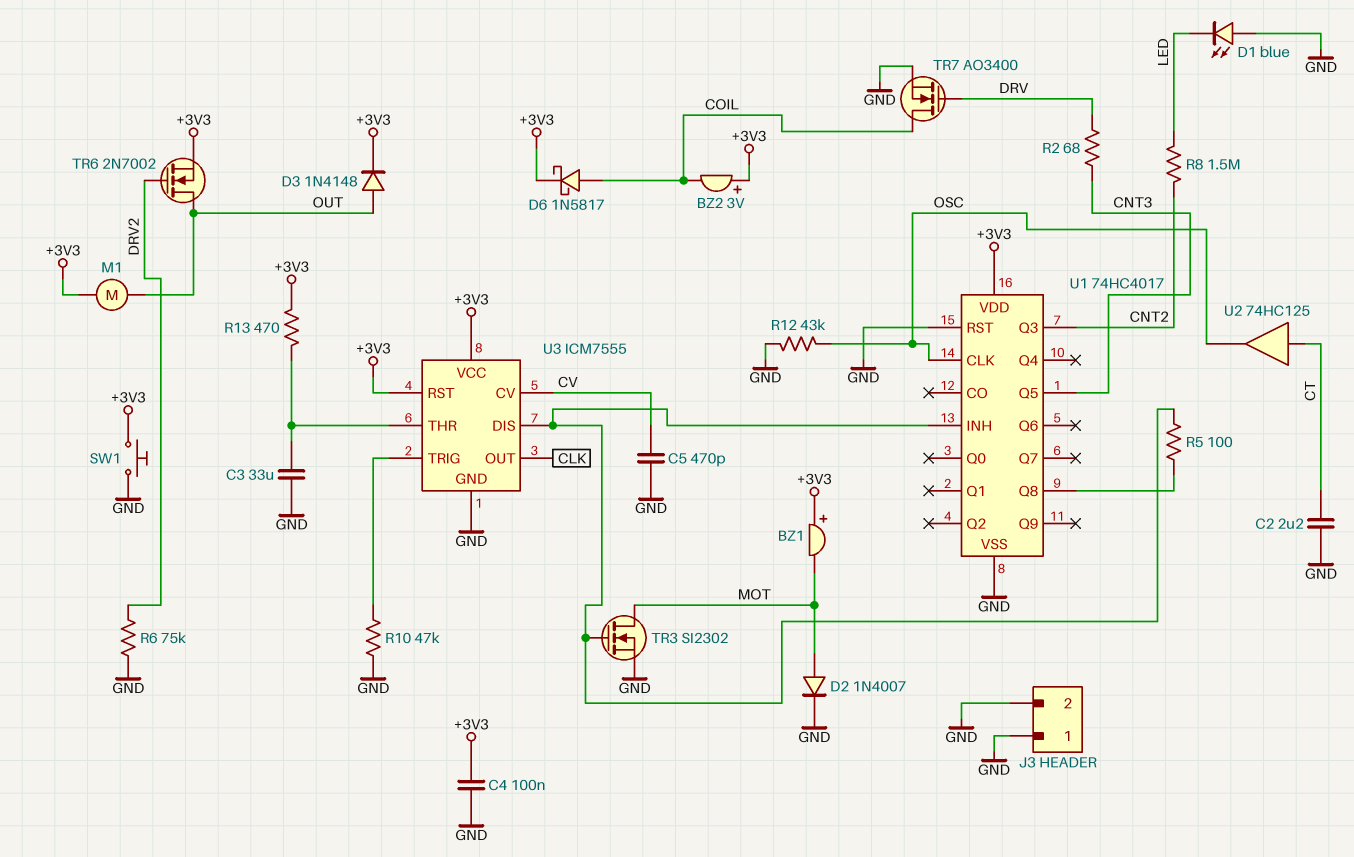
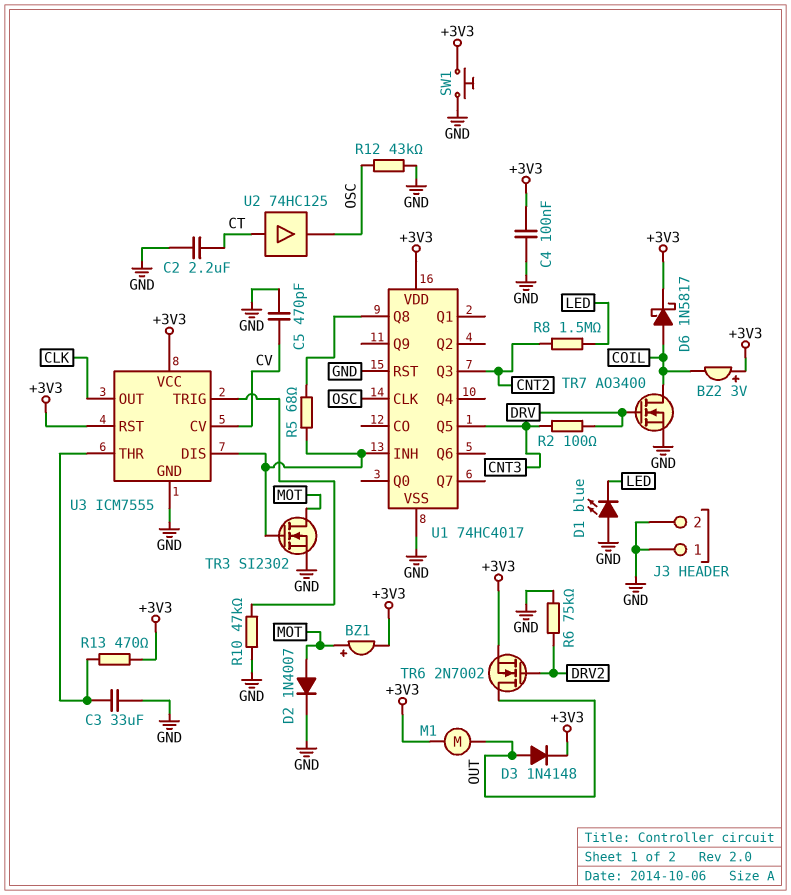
BZ1: buzzer (plus +3V3, minus MOT) -> buzzer (plus MOT, minus +3V3)
R2: 68 (CNT3, DRV) -> 100 (CNT3, DRV)
R5: 100 (U1/INH, U1/Q8) -> 68 (U1/INH, U1/Q8)

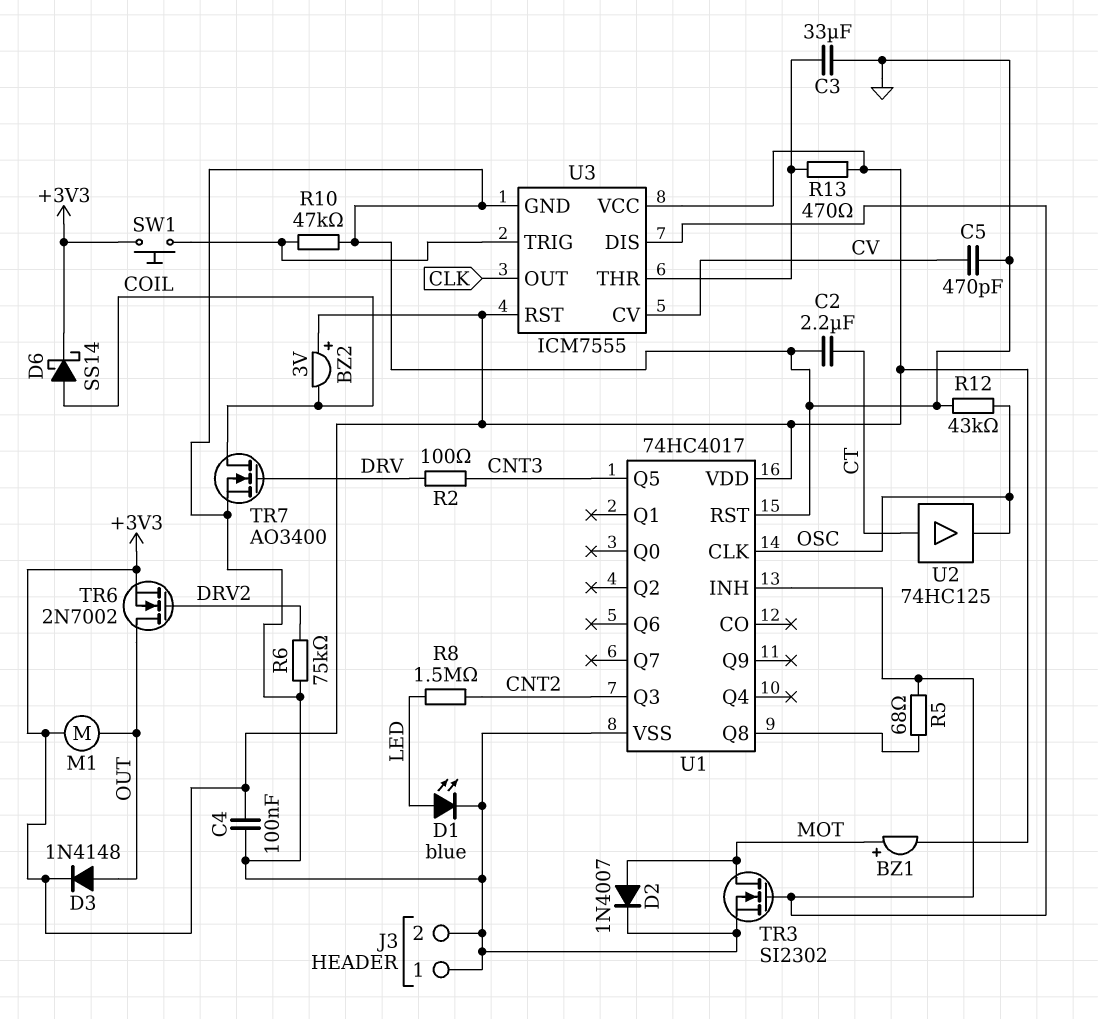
D1: LED blue (A GND, K LED) -> LED blue (A LED, K GND)
D6: schottky 1N5817 (A COIL, K +3V3) -> schottky SS14 (A COIL, K +3V3)
SW1: button (+3V3, GND) -> button (+3V3, U3/TRIG)

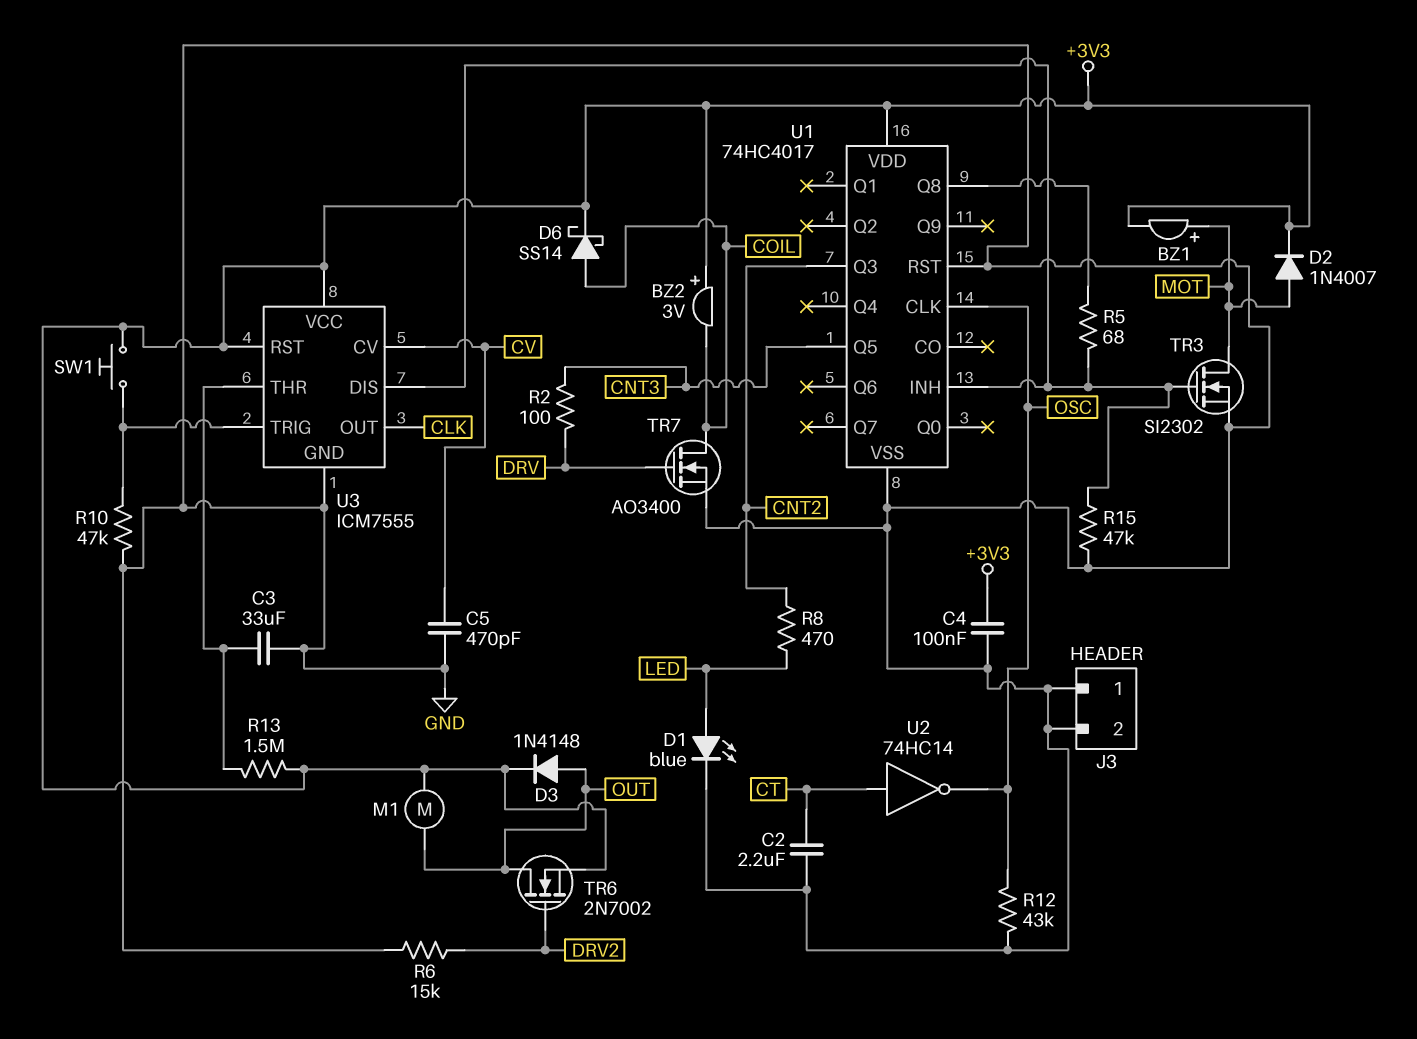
D2: diode 1N4007 (A MOT, K GND) -> diode 1N4007 (A MOT, K +3V3)
R6: 75k (DRV2, GND) -> 15k (DRV2, GND)
R8: 1.5M (CNT2, LED) -> 470 (CNT2, LED)
R13: 470 (+3V3, U3/THR) -> 1.5M (+3V3, U3/THR)
R15: none -> 47k (GND, U1/INH)
U2: buffer 74HC125 (in CT, out OSC) -> NOT 74HC14 (in CT, out OSC)

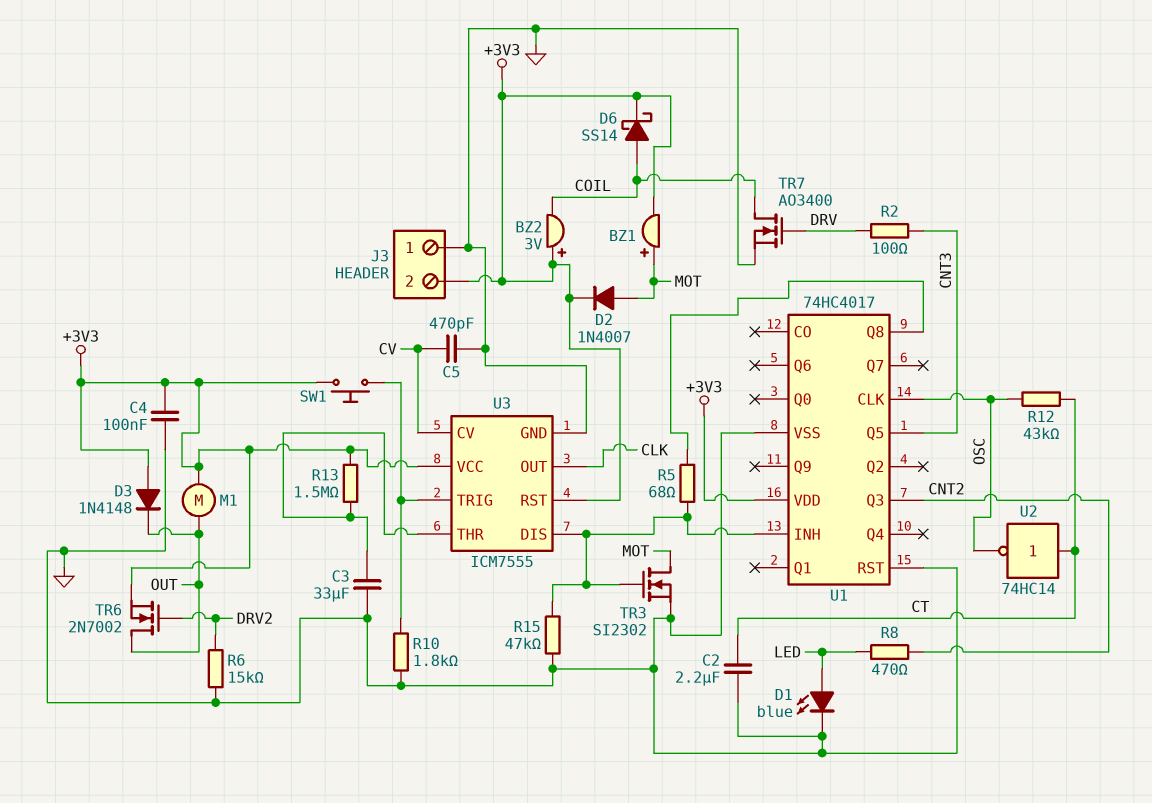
D3: diode 1N4148 (A OUT, K +3V3) -> diode 1N4148 (A +3V3, K OUT)
J3 pin 2: GND -> +3V3
R10: 47k (GND, U3/TRIG) -> 1.8k (GND, U3/TRIG)
R12: 43k (GND, OSC) -> 43k (CT, OSC)

